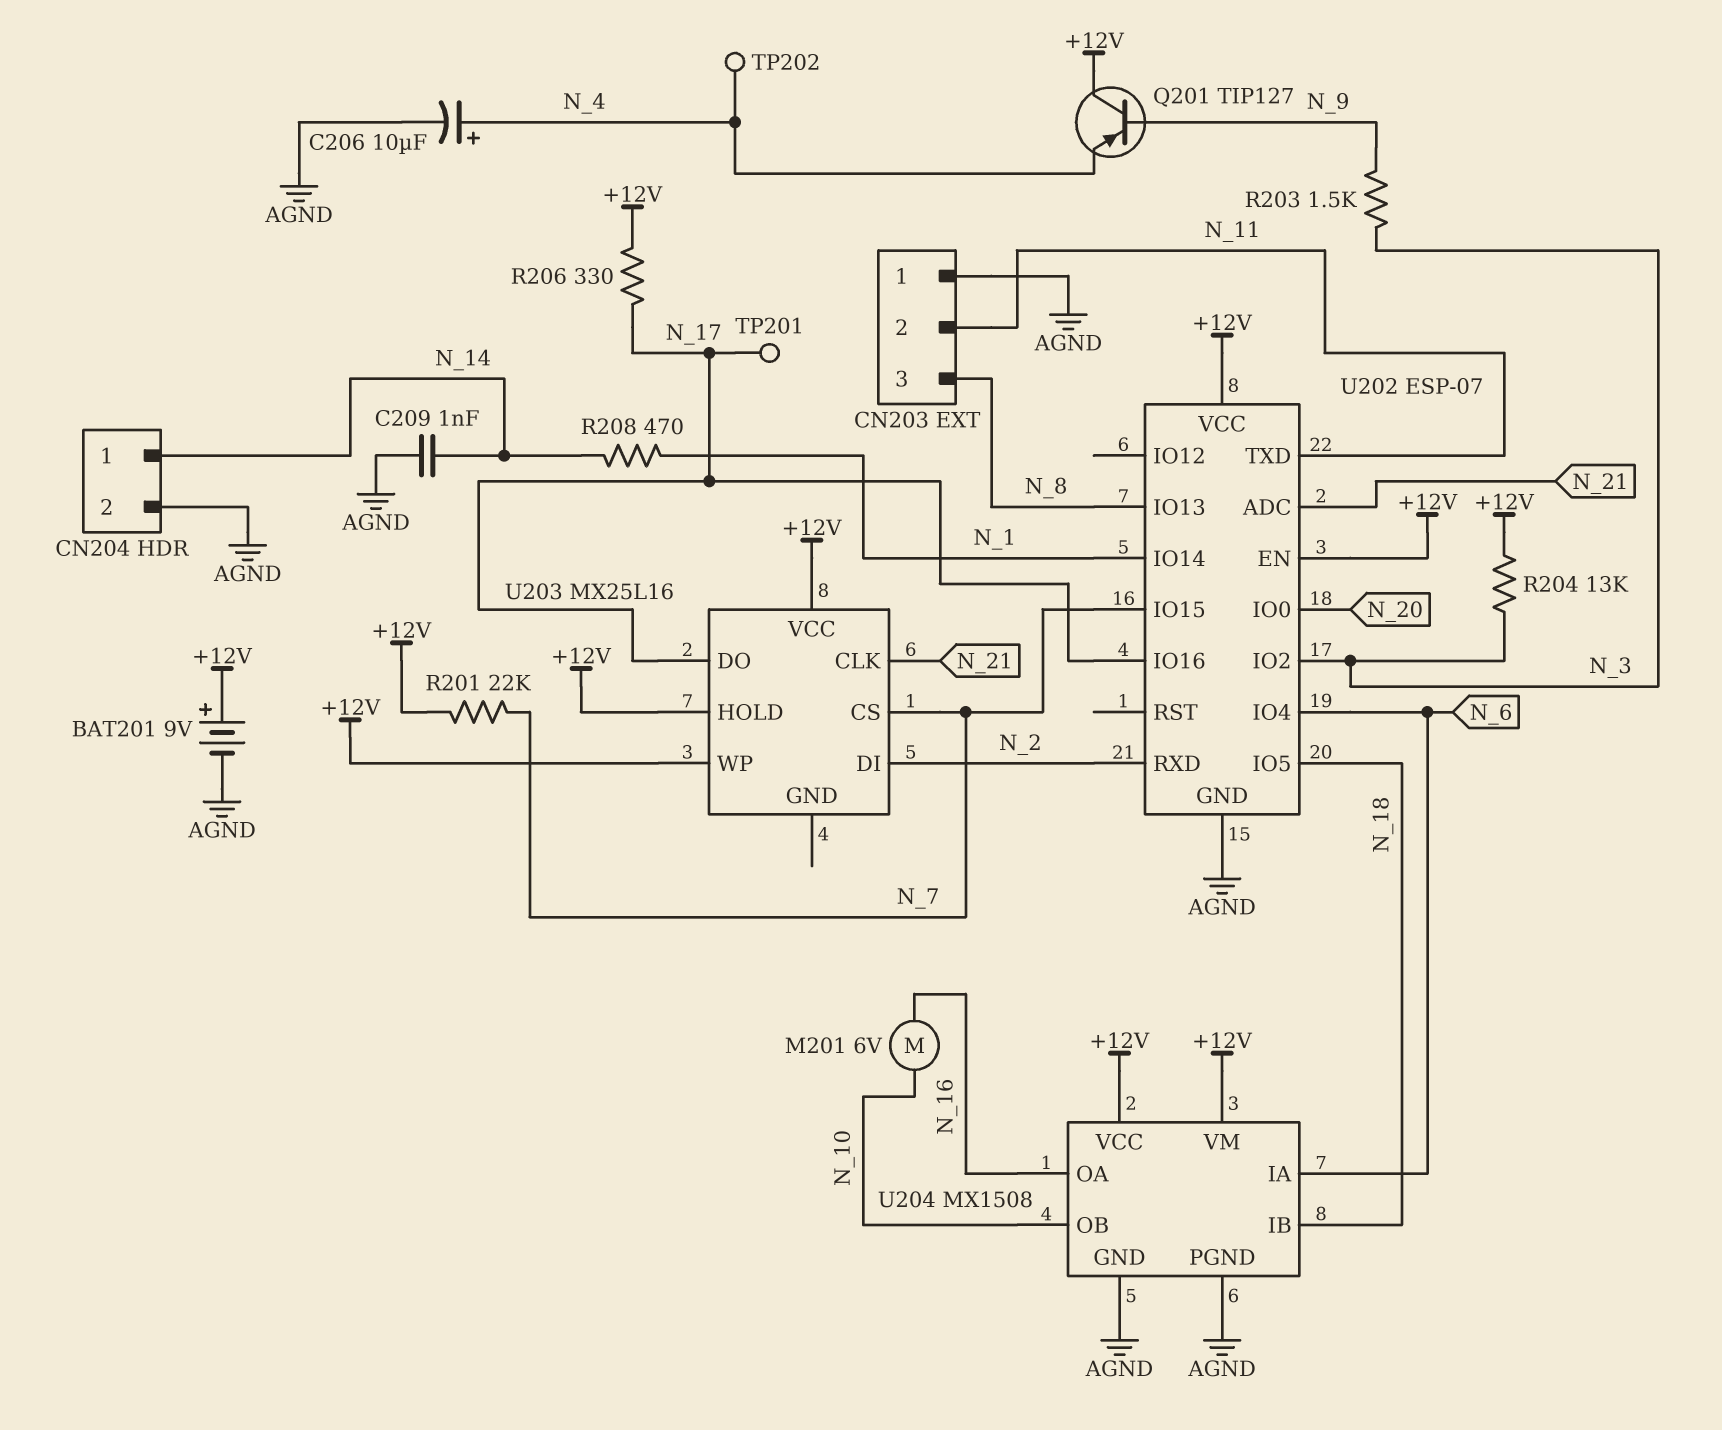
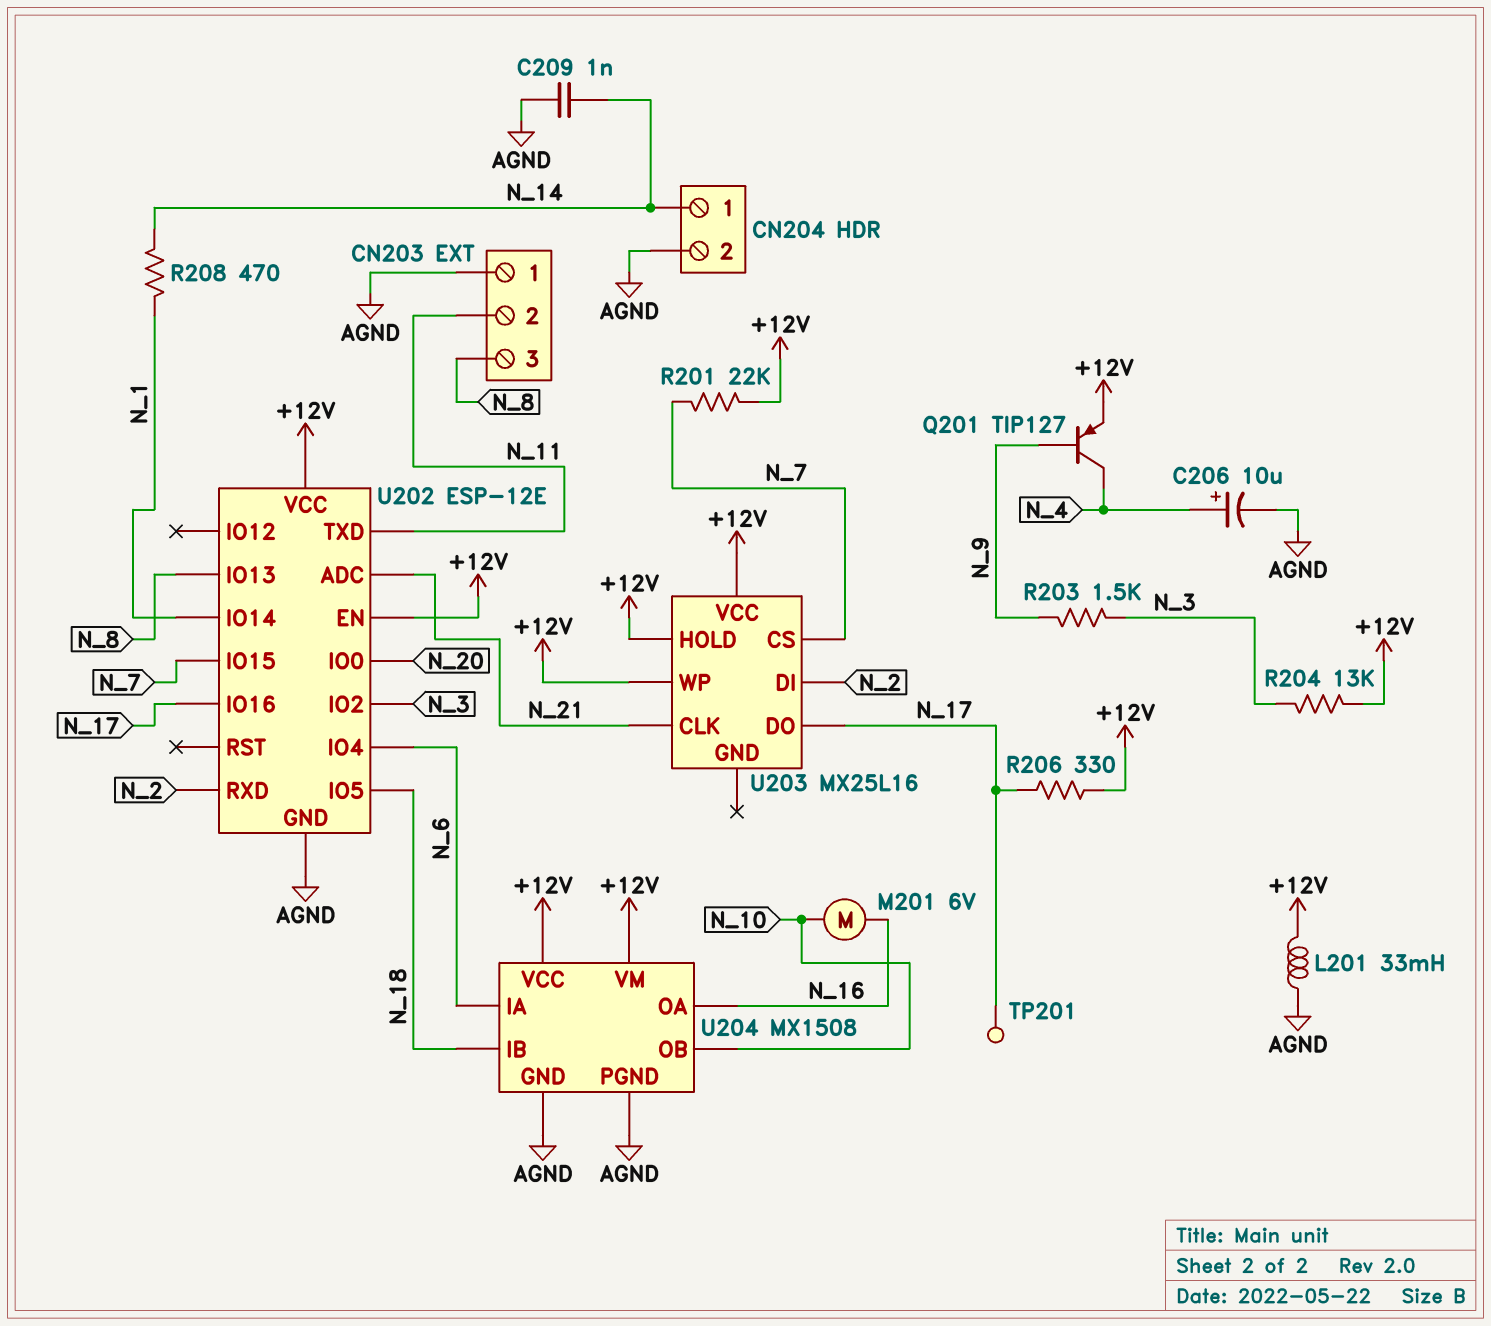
BAT201: 9V (plus +12V, minus AGND) -> none
L201: none -> 33mH (+12V, AGND)
Q201: PNP TIP127 (B N_9, C +12V, E N_4) -> PNP TIP127 (B N_9, C N_4, E +12V)
TP202: test point (N_4) -> none
U202: ESP-07 -> ESP-12E

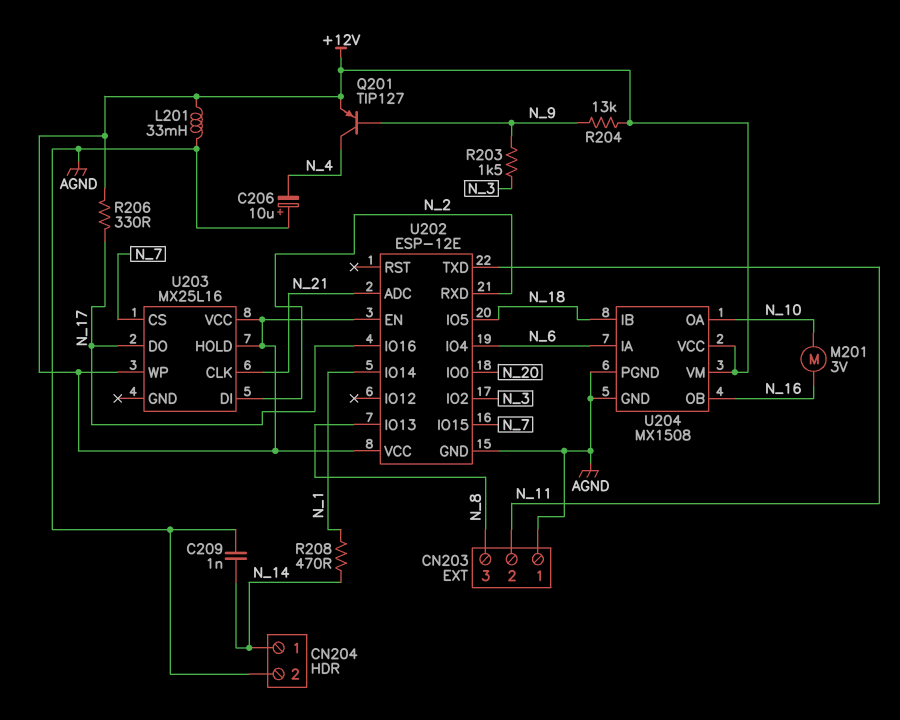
C206: 10uF (plus N_4, minus AGND) -> 10uF (plus AGND, minus N_4)
M201: motor 6V (N_10, N_16) -> motor 3V (N_10, N_16)
R201: 22k (+12V, N_7) -> none
R204: 13k (+12V, N_3) -> 13k (+12V, N_9)
TP201: test point (N_17) -> none
U204 pin OA: N_16 -> N_10
U204 pin OB: N_10 -> N_16

